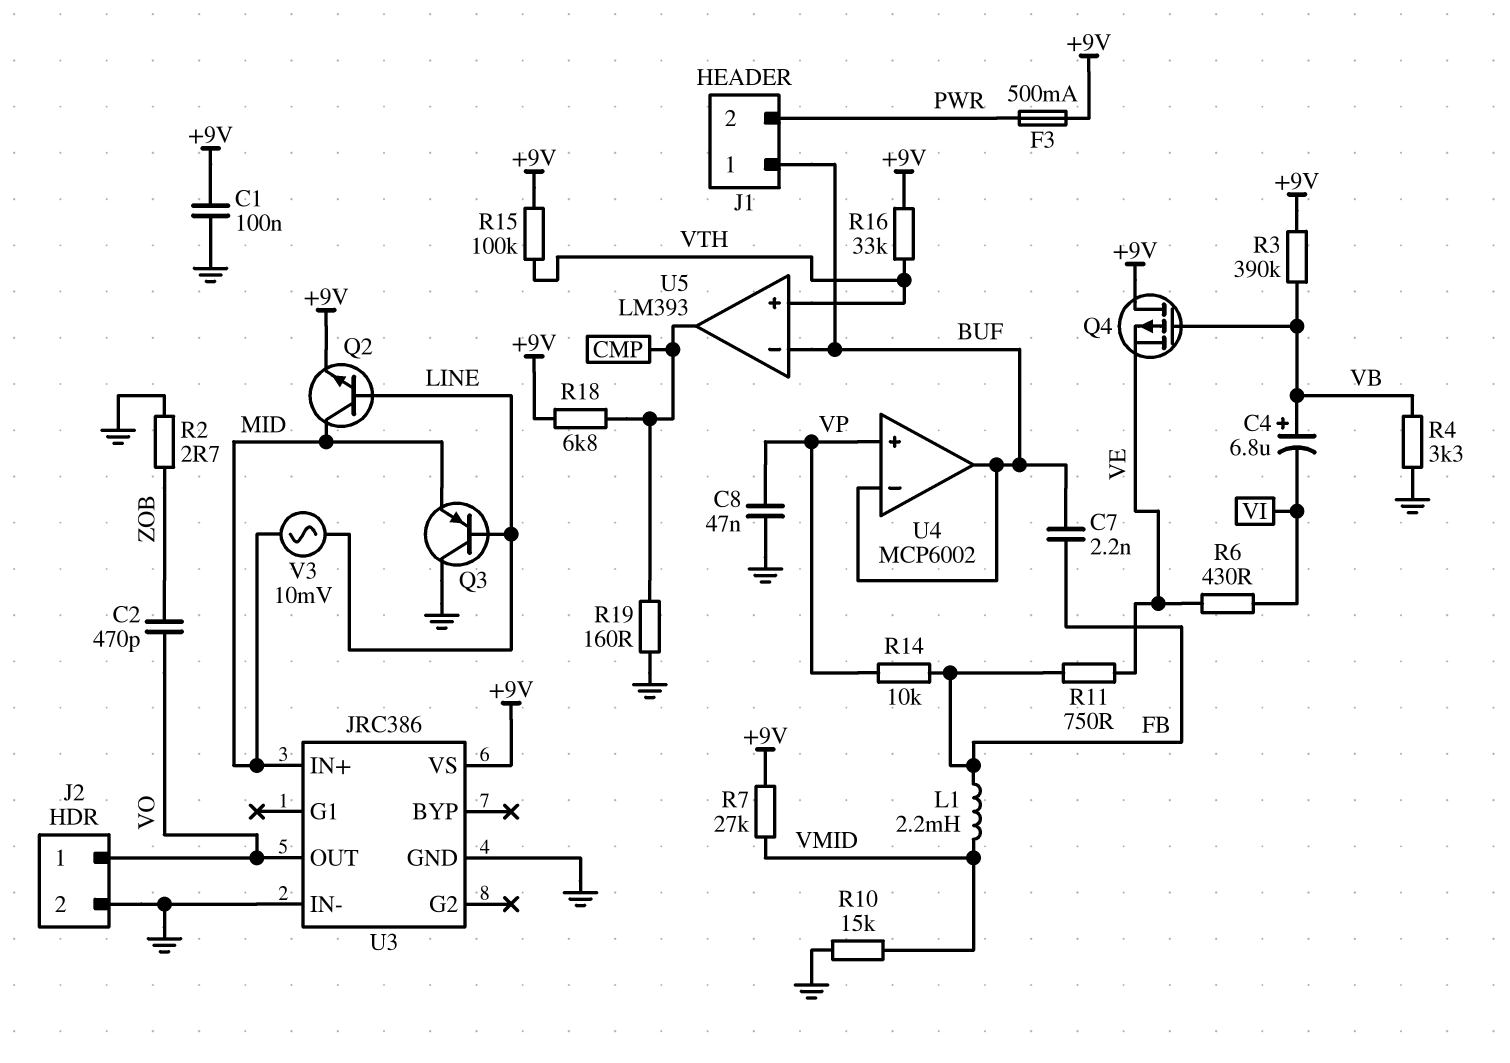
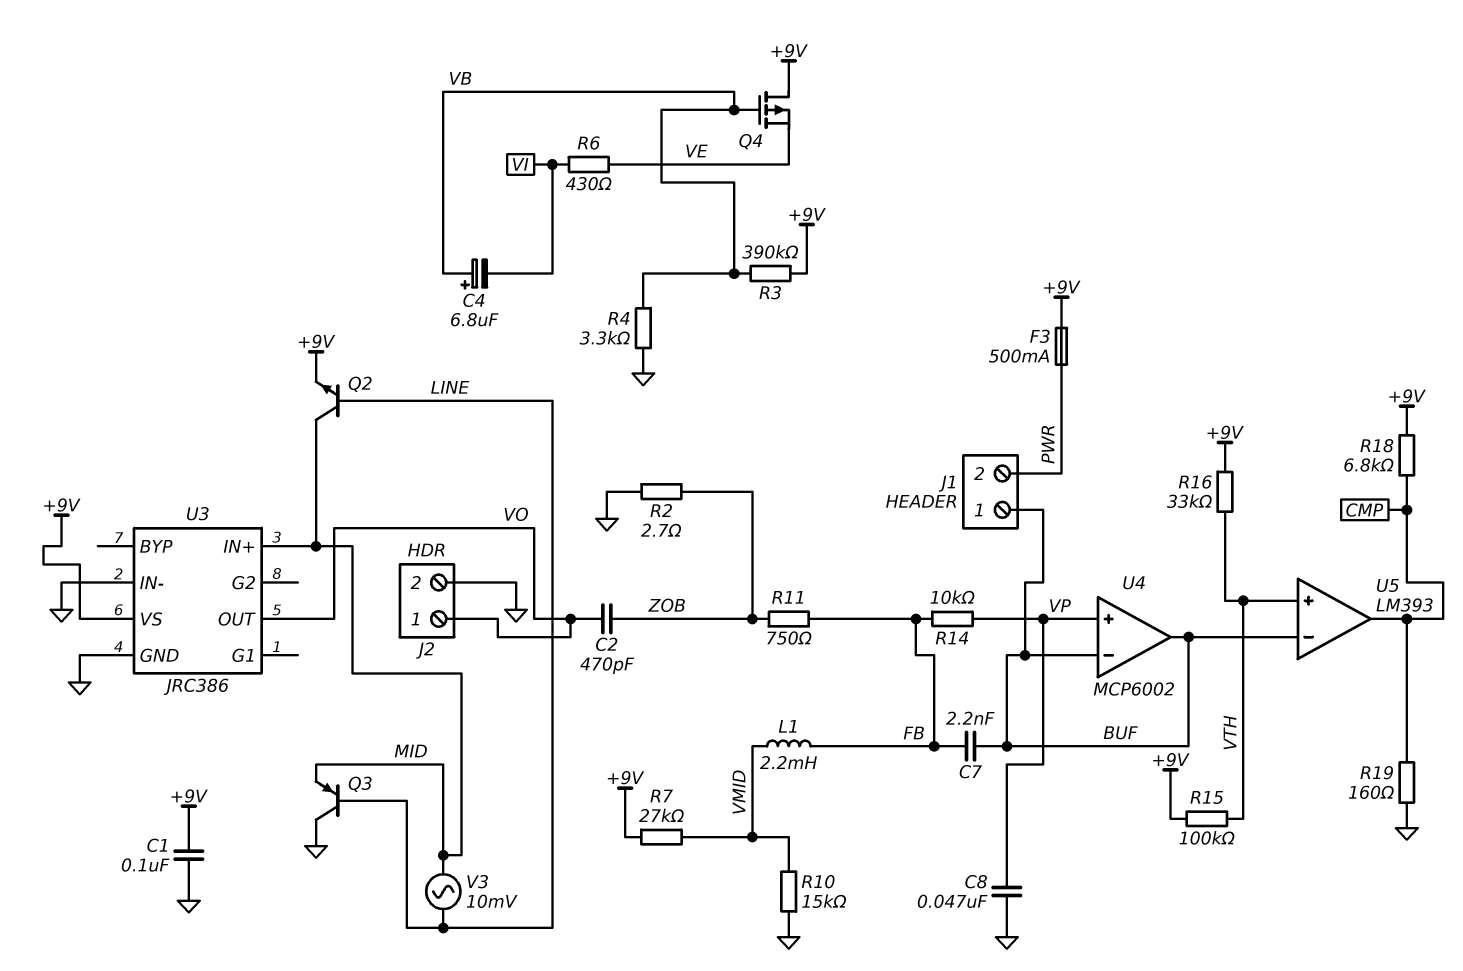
R11: 750 (FB, VE) -> 750 (FB, ZOB)

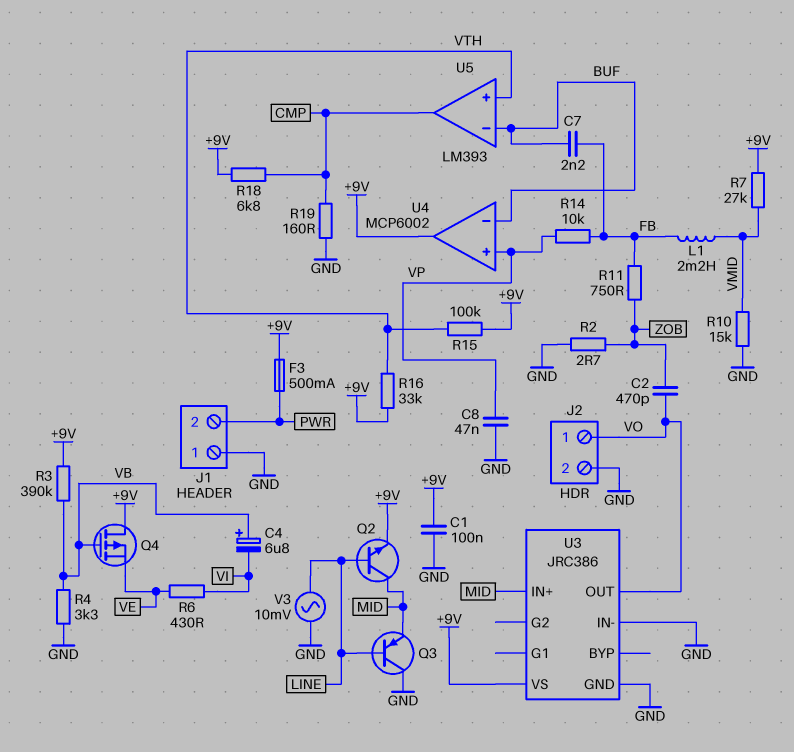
J1 pin 1: BUF -> GND
U4 pin out: BUF -> +9V
V3: AC 10mV (LINE, MID) -> AC 10mV (GND, LINE)

